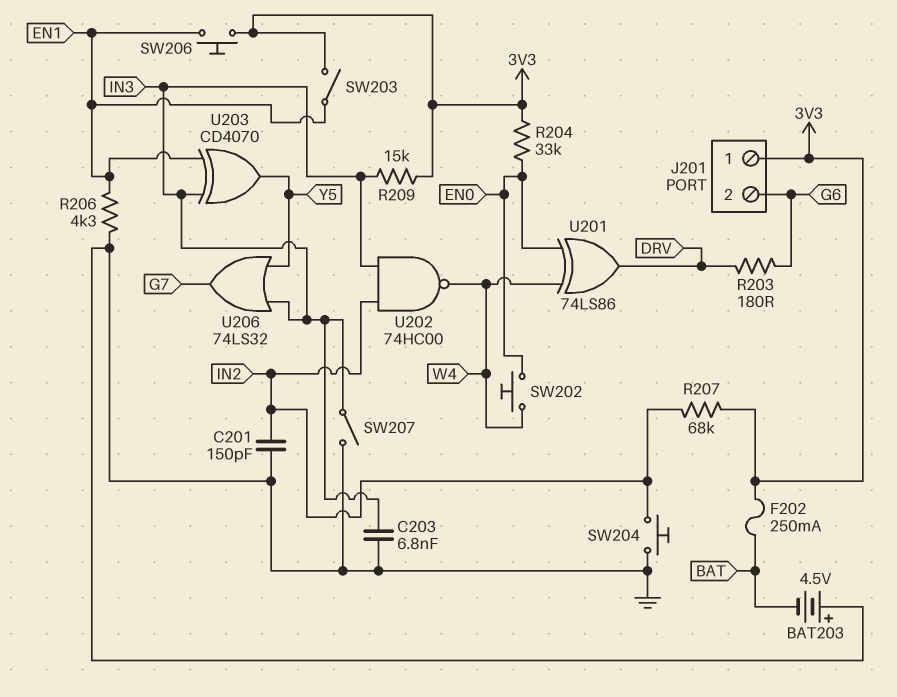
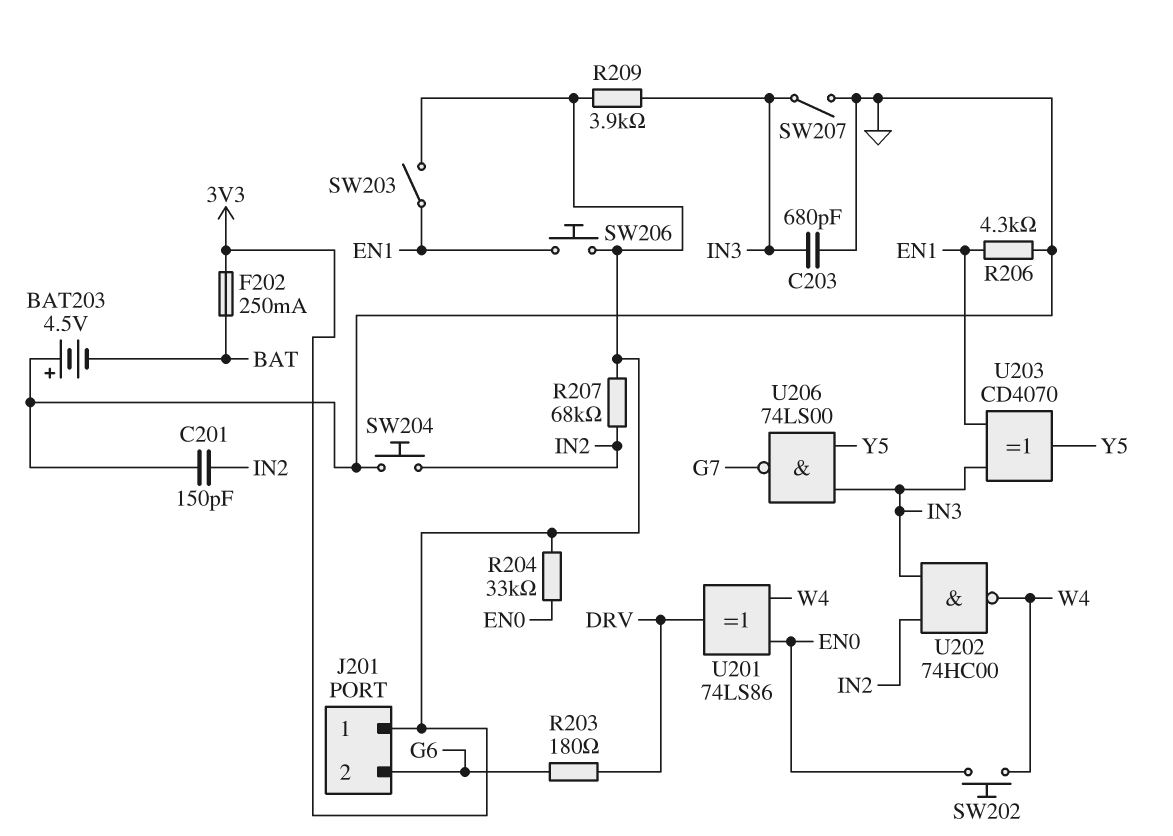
C203: 6.8nF (GND, IN3) -> 680pF (GND, IN3)
R209: 15k (3V3, IN3) -> 3.9k (3V3, IN3)
U206: OR 74LS32 (in IN3, in Y5, out G7) -> NAND 74LS00 (in IN3, in Y5, out G7)

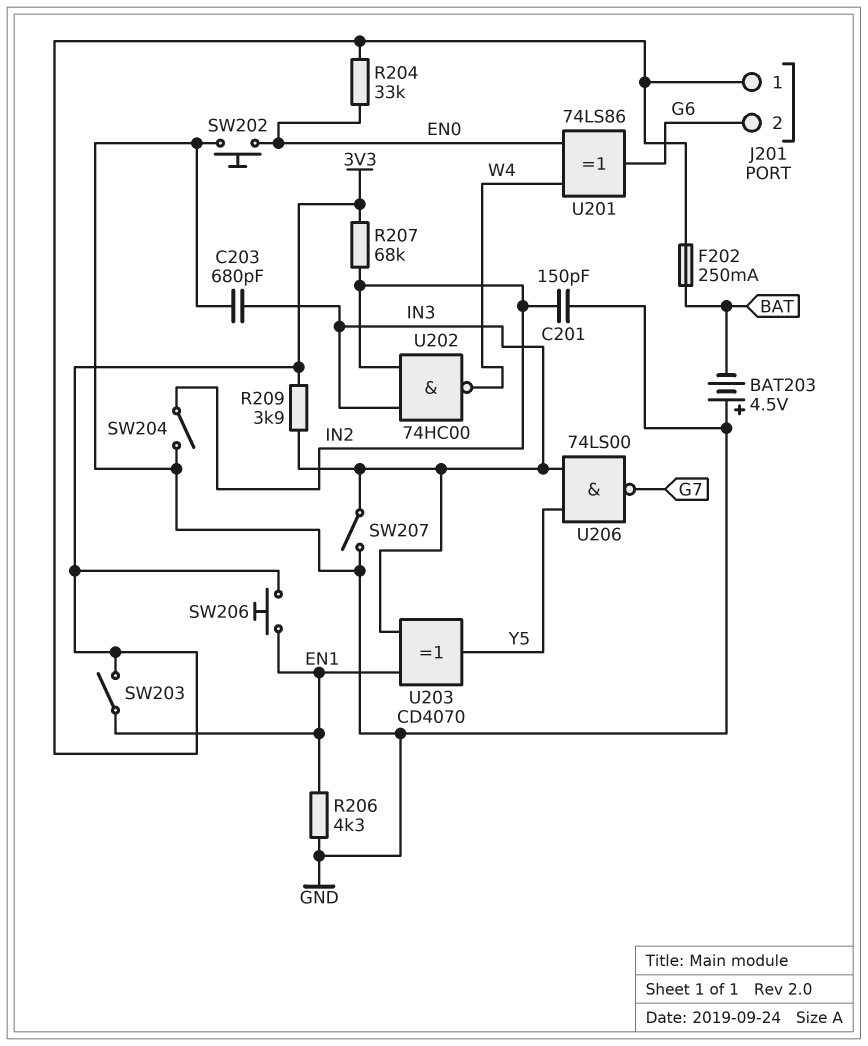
R203: 180 (DRV, G6) -> none
SW202: button (EN0, W4) -> button (EN0, GND)
SW204: button (GND, IN2) -> switch (GND, IN2)
U201: XOR 74LS86 (in EN0, in W4, out DRV) -> XOR 74LS86 (in EN0, in W4, out G6)

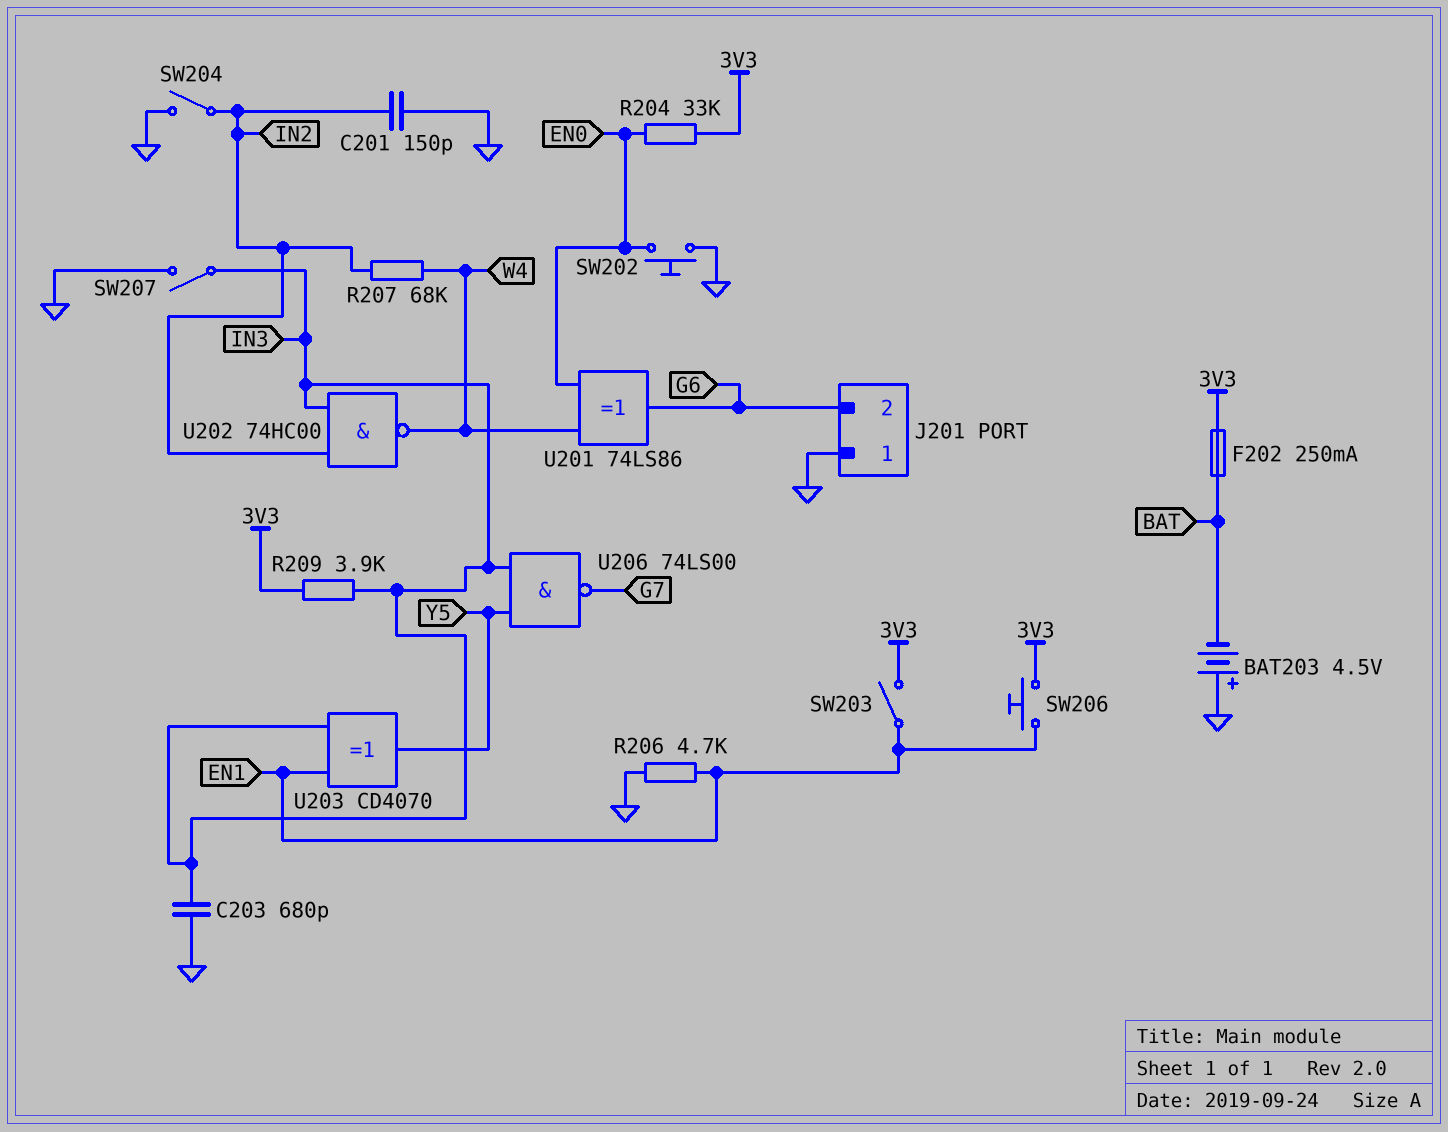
J201 pin 1: 3V3 -> GND
R206: 4.3k (EN1, GND) -> 4.7k (EN1, GND)
R207: 68k (3V3, IN2) -> 68k (IN2, W4)

